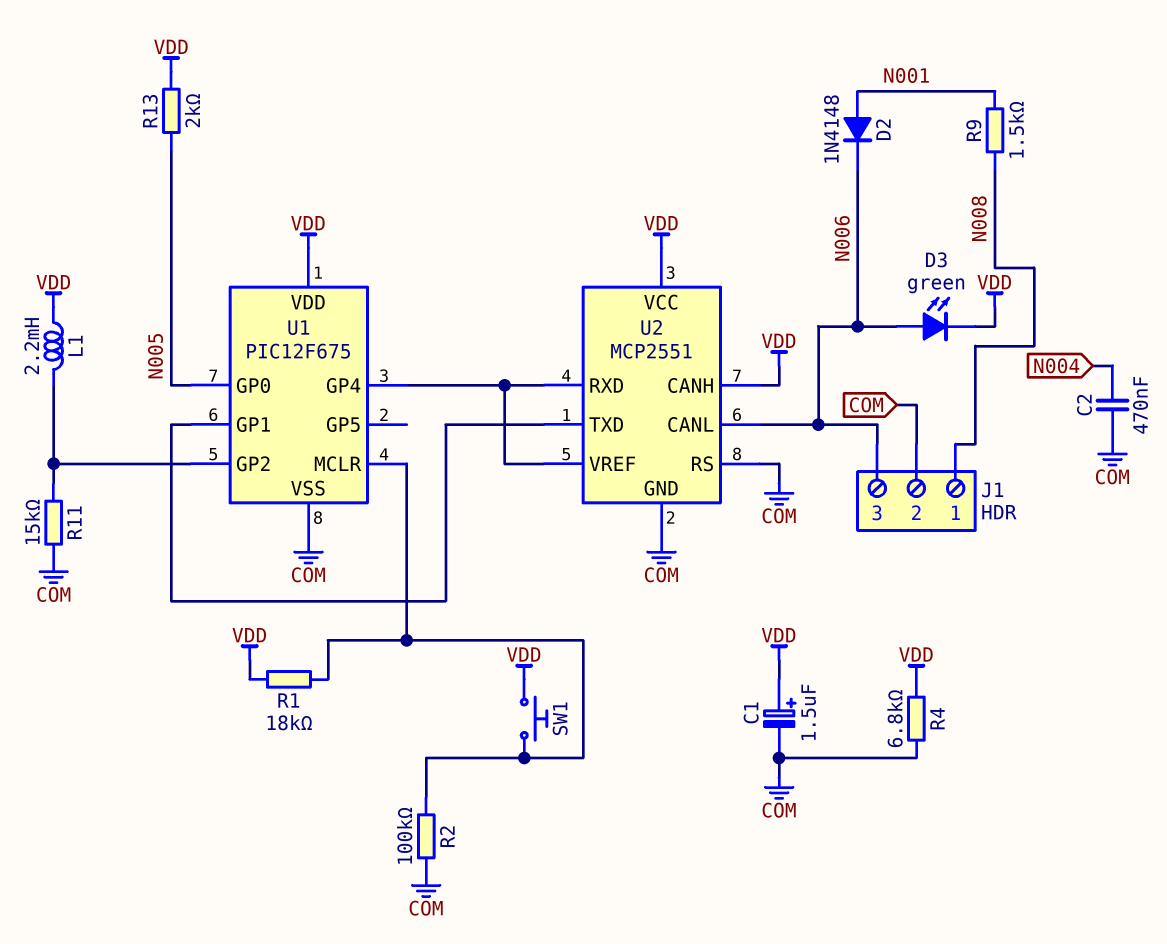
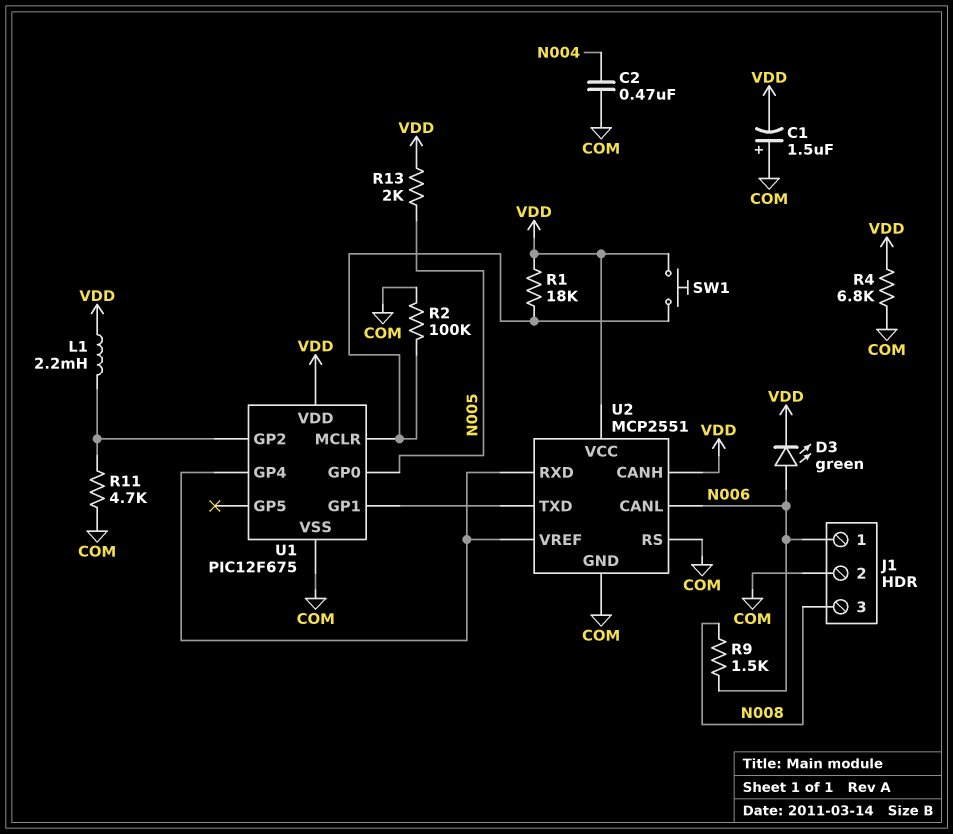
C1: 1.5uF (plus VDD, minus COM) -> 1.5uF (plus COM, minus VDD)
D2: diode 1N4148 (A N001, K N006) -> none
J1 pin 1: N008 -> N006
J1 pin 3: N006 -> N008
R9: 1.5k (N001, N008) -> 1.5k (N006, N008)
R11: 15k (COM, U1/GP2) -> 4.7k (COM, U1/GP2)

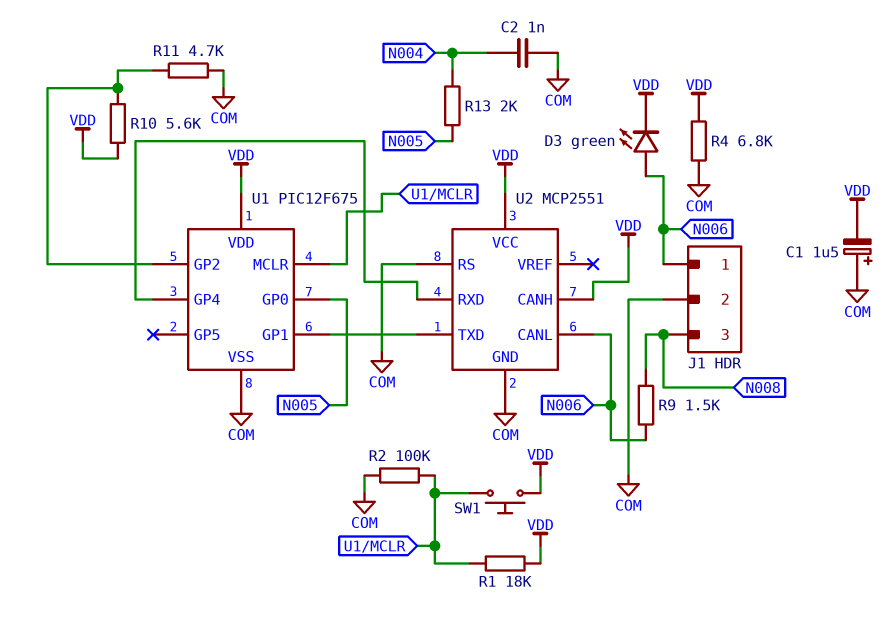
C2: 470nF (COM, N004) -> 1nF (COM, N004)
L1: 2.2mH (U1/GP2, VDD) -> none
R10: none -> 5.6k (U1/GP2, VDD)
R13: 2k (N005, VDD) -> 2k (N004, N005)
U2 pin VREF: U1/GP4 -> none

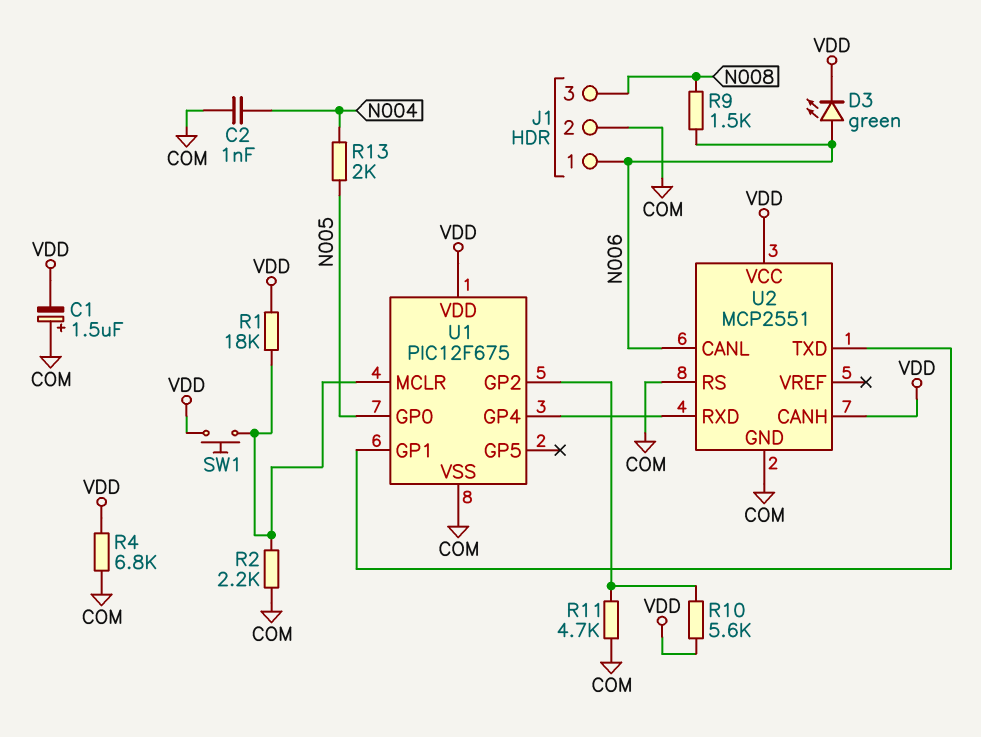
R2: 100k (COM, U1/MCLR) -> 2.2k (COM, U1/MCLR)

